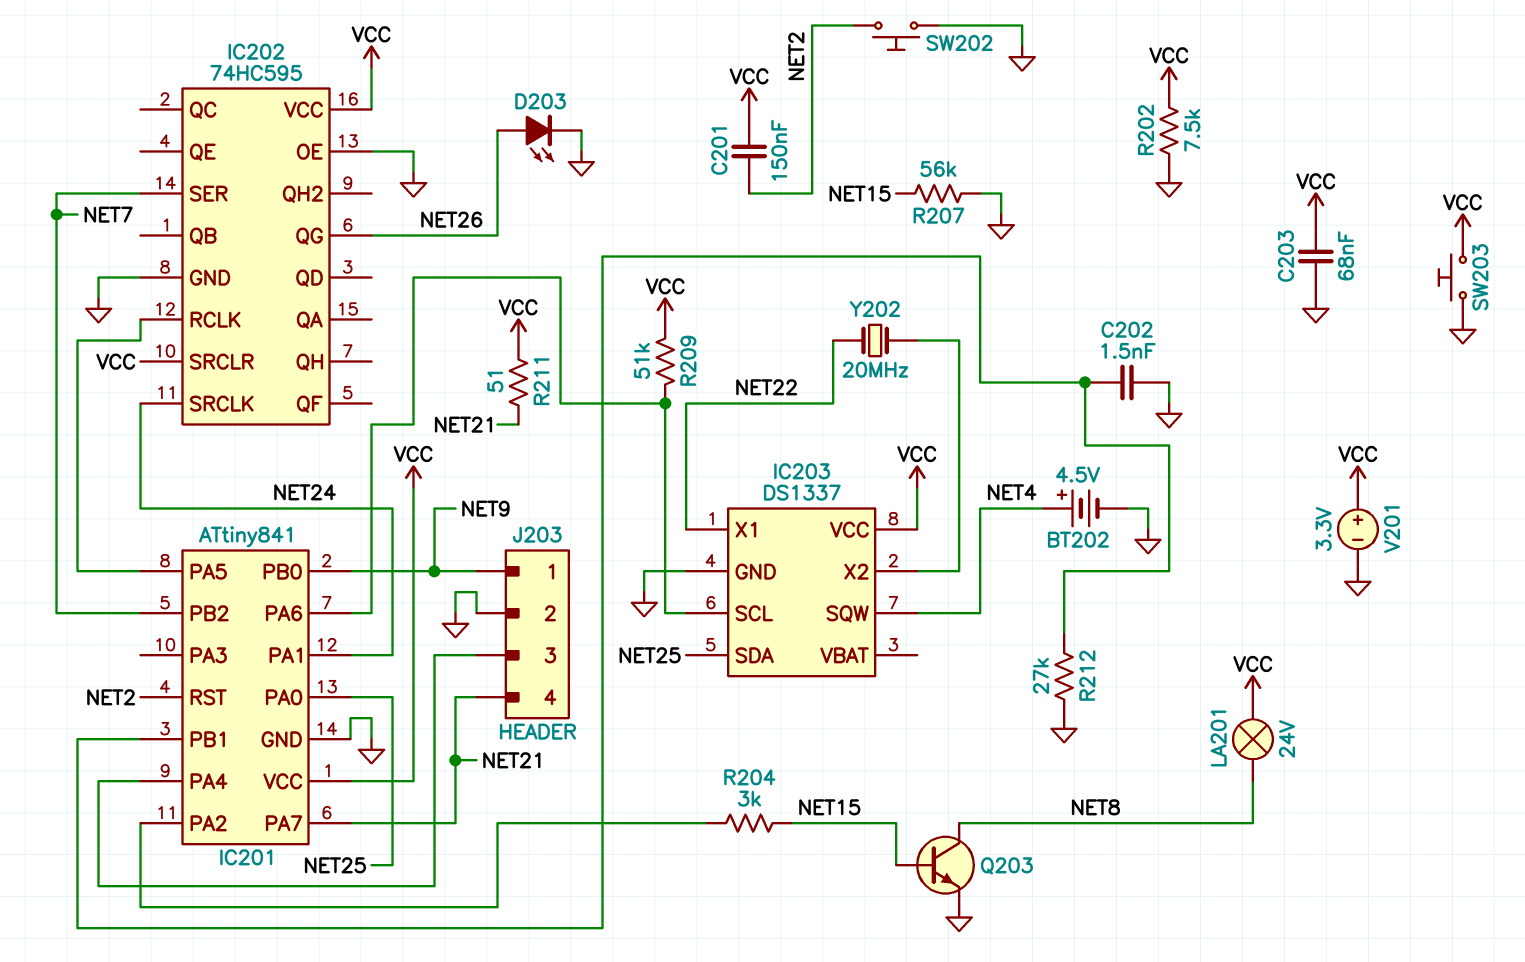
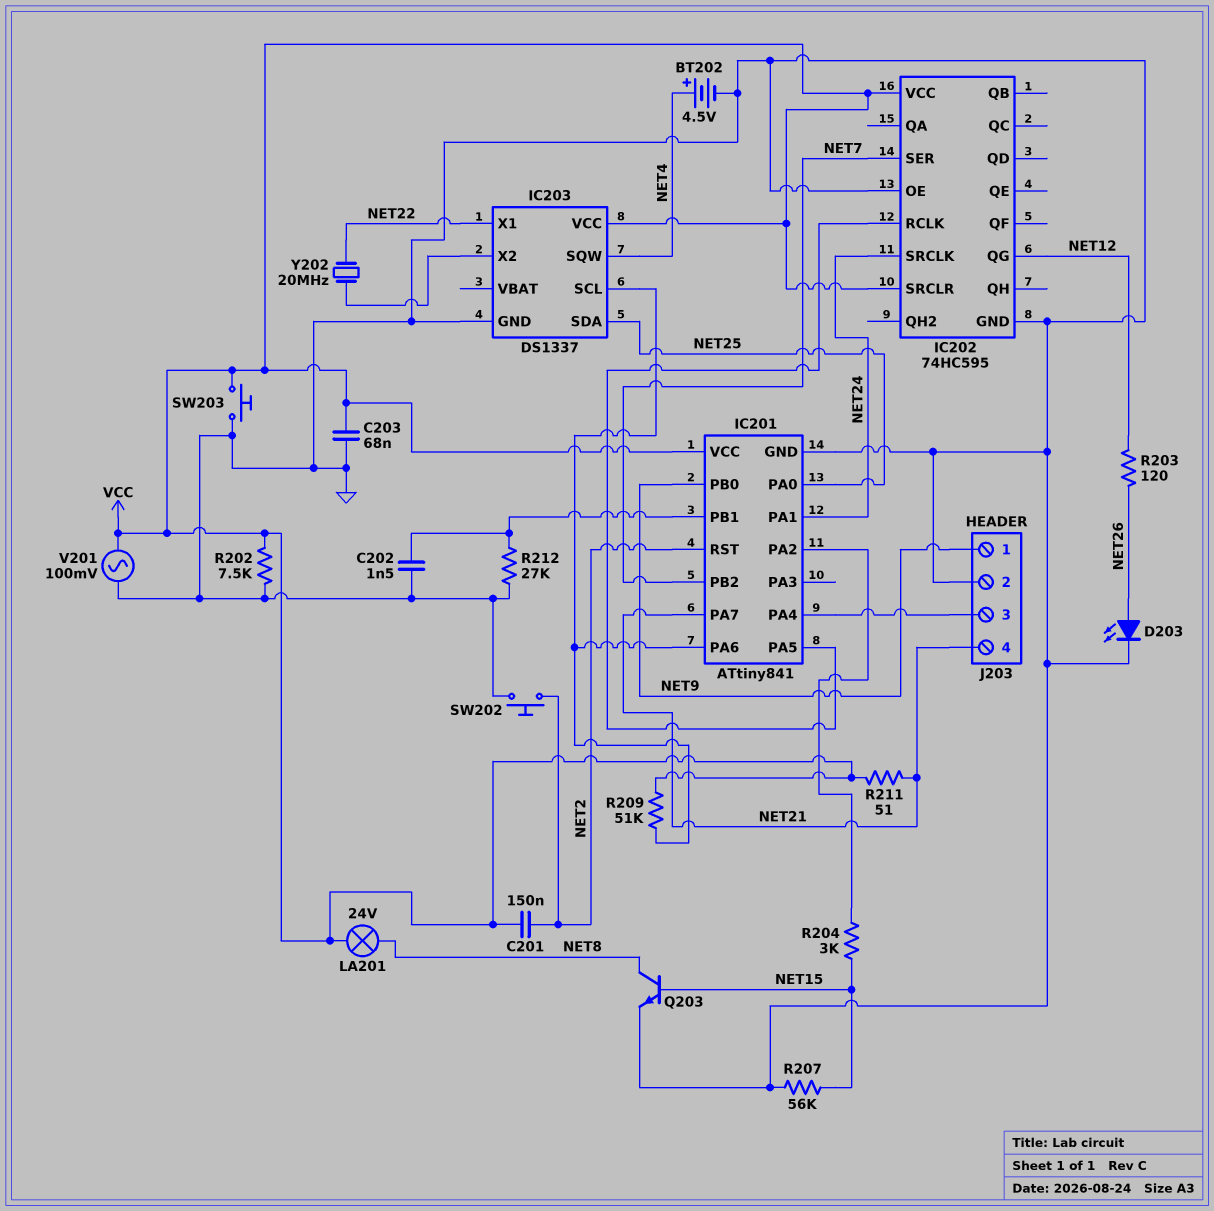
IC202 pin QG: NET26 -> NET12
R203: none -> 120 (NET12, NET26)
V201: 3.3V (plus VCC, minus GND) -> AC 100mV (GND, VCC)

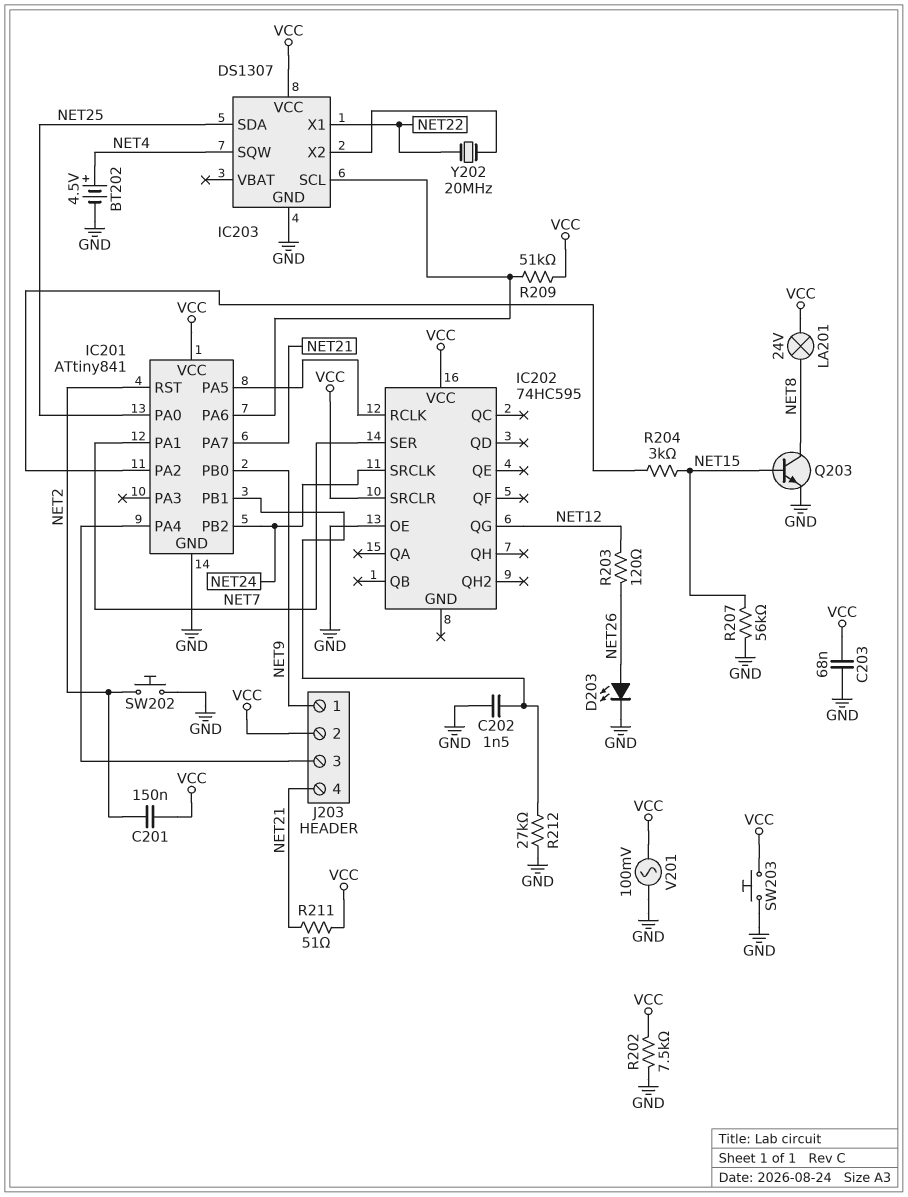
IC201 pin PA1: NET24 -> NET7
IC201 pin PB2: NET7 -> NET24
IC202 pin GND: GND -> none
IC203: DS1337 -> DS1307
J203 pin 2: GND -> VCC

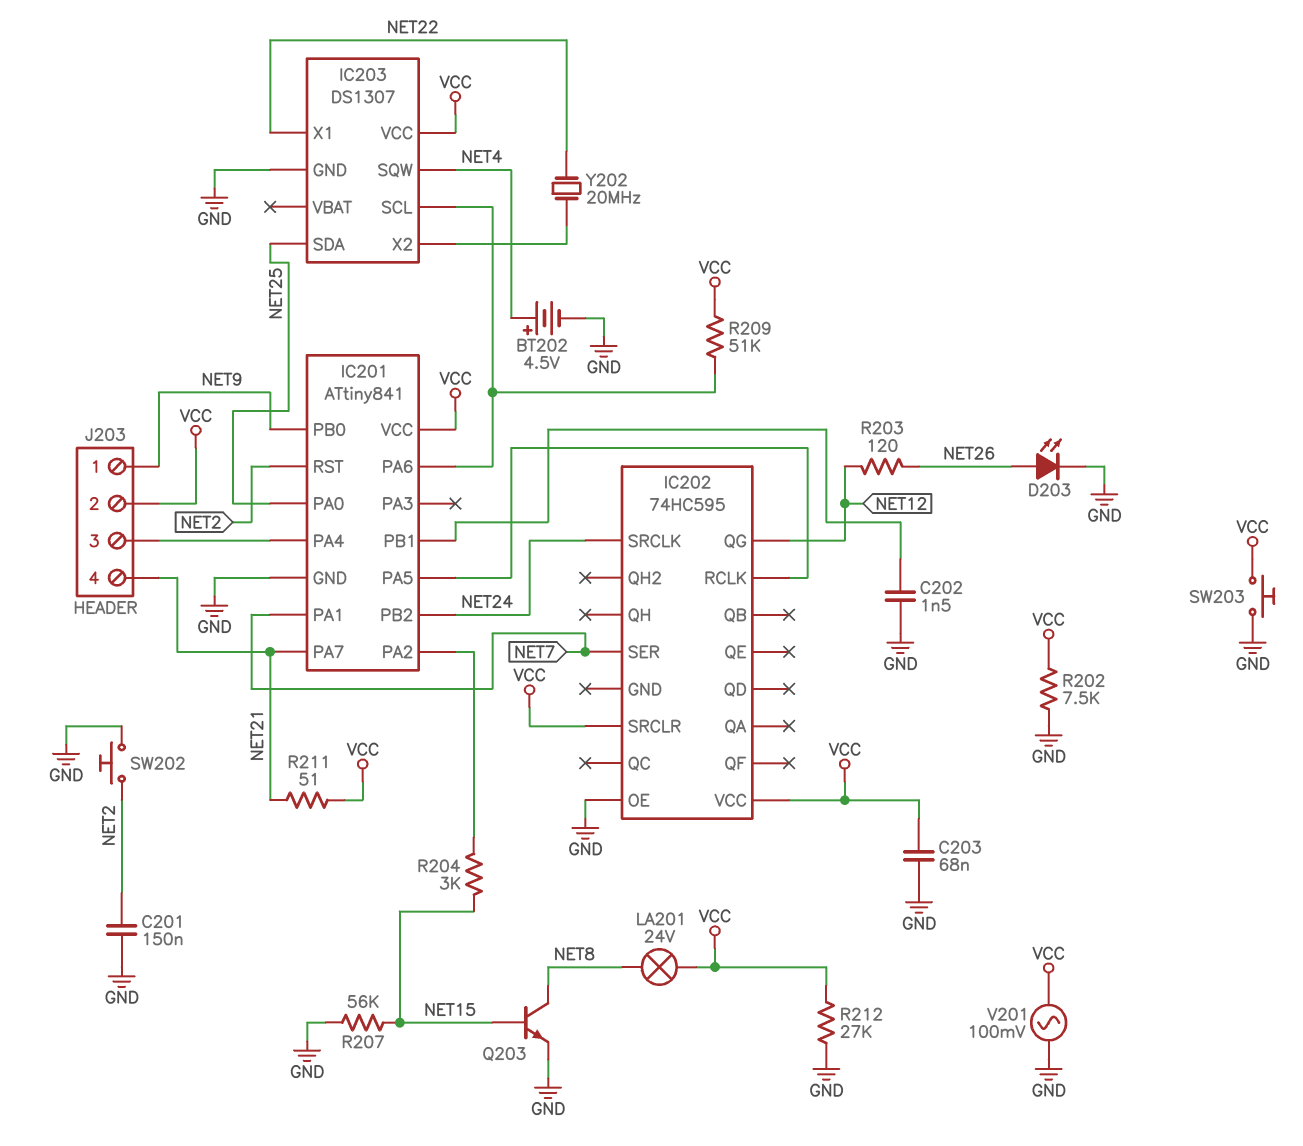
C201: 150nF (NET2, VCC) -> 150nF (GND, NET2)
R212: 27k (GND, IC201/PB1) -> 27k (GND, VCC)

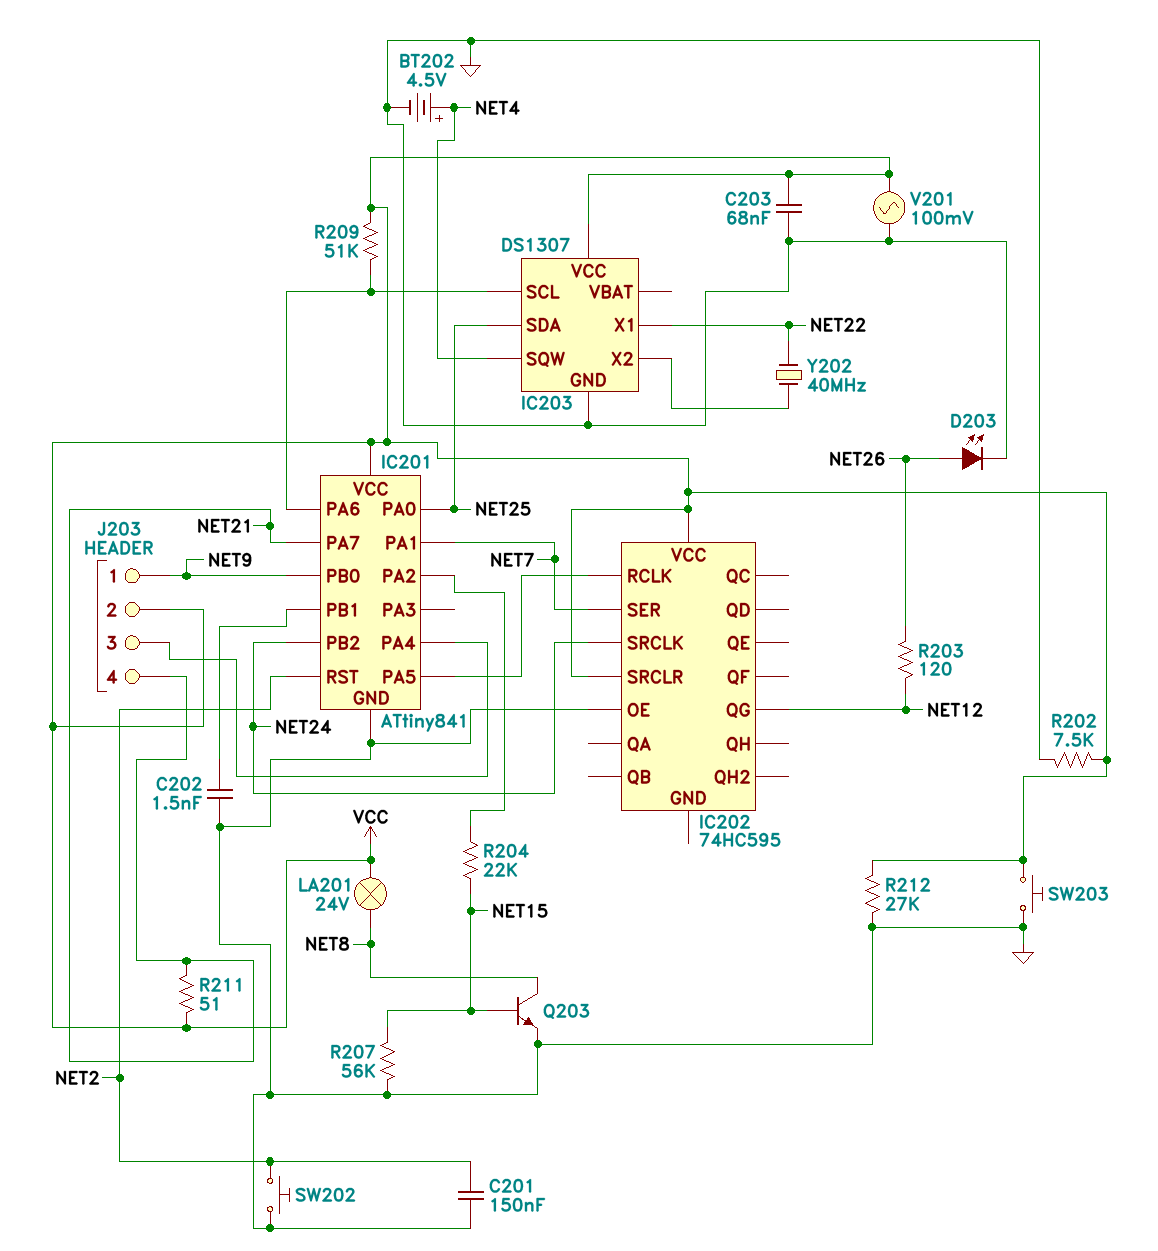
R204: 3k (IC201/PA2, NET15) -> 22k (IC201/PA2, NET15)
Y202: 20MHz (IC203/X2, NET22) -> 40MHz (IC203/X2, NET22)

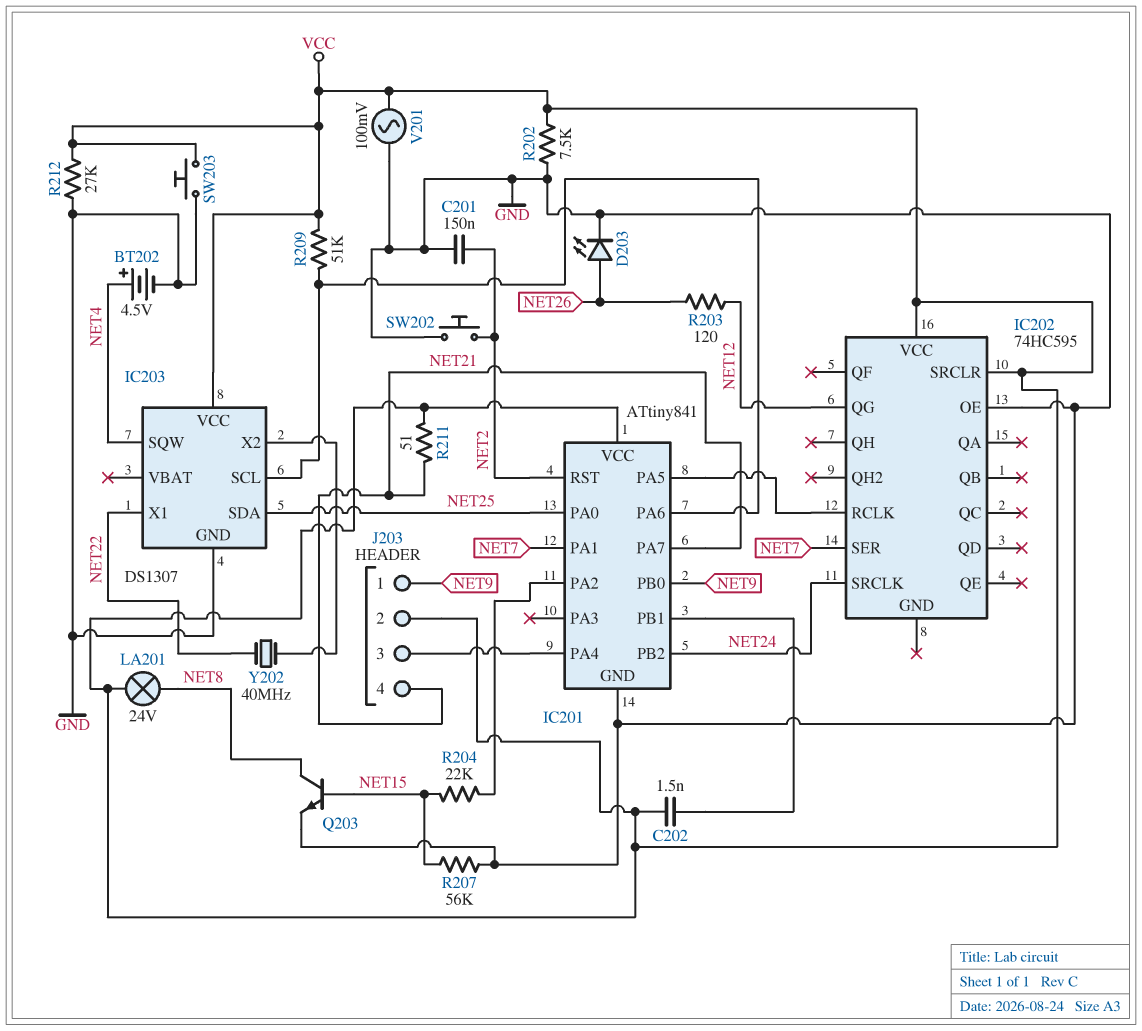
C202: 1.5nF (GND, IC201/PB1) -> 1.5nF (IC201/PB1, VCC)
C203: 68nF (GND, VCC) -> none

